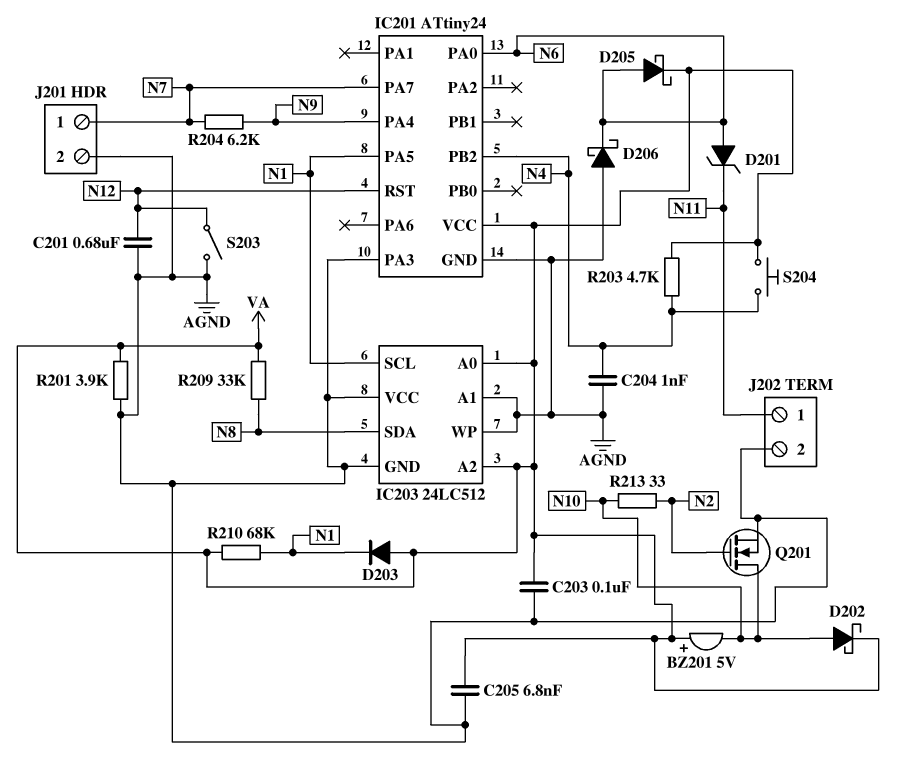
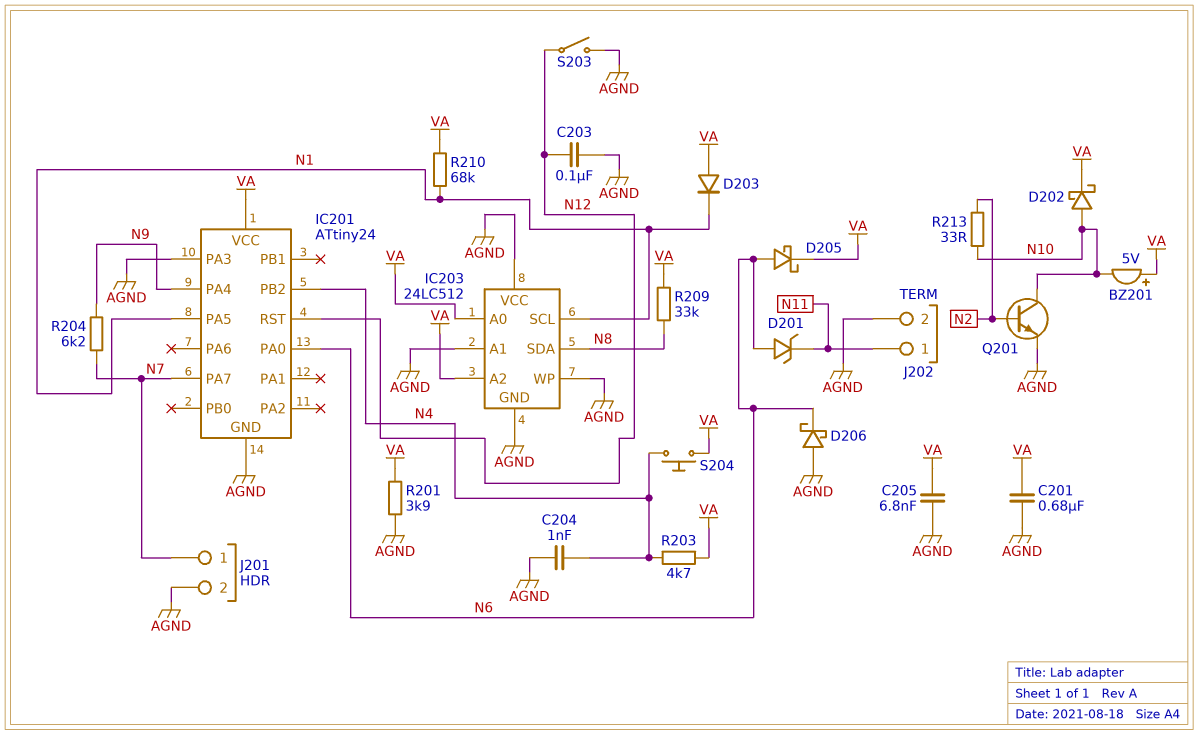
C201: 680nF (AGND, N12) -> 680nF (AGND, VA)
C203: 100nF (AGND, VA) -> 100nF (AGND, N12)
Q201: NMOS (G N2, D N10, S AGND) -> NPN (B N2, C N10, E AGND)

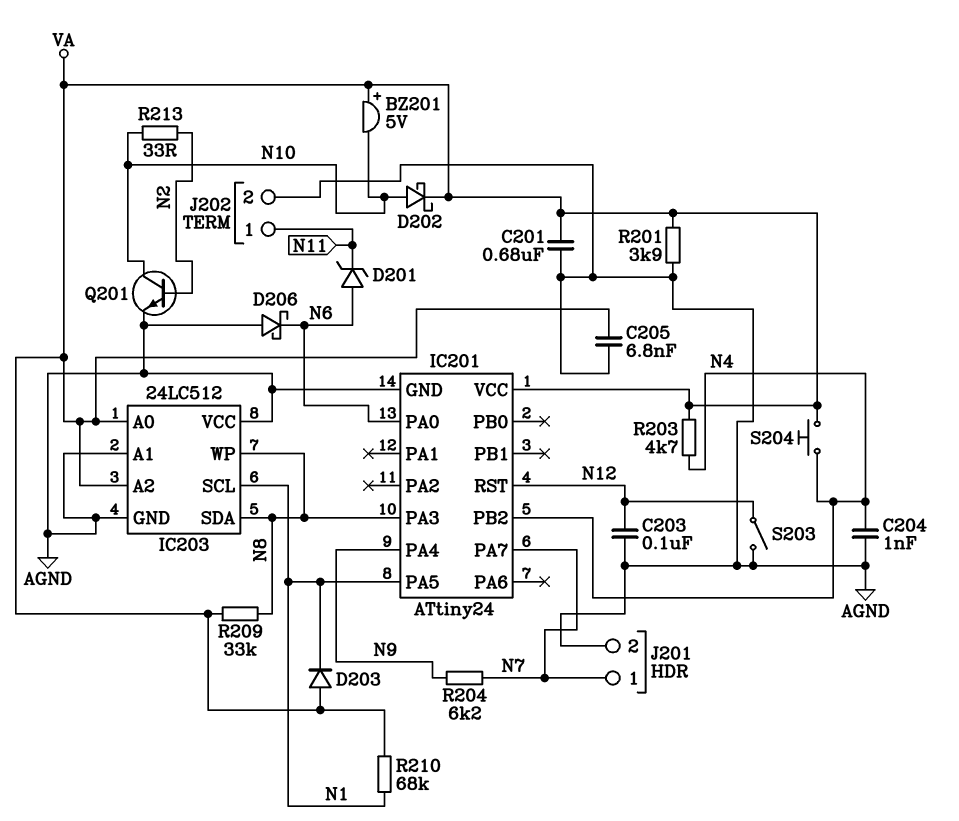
D205: schottky (A N6, K VA) -> none
IC201 pin PA3: AGND -> N8
IC203 pin WP: AGND -> N8

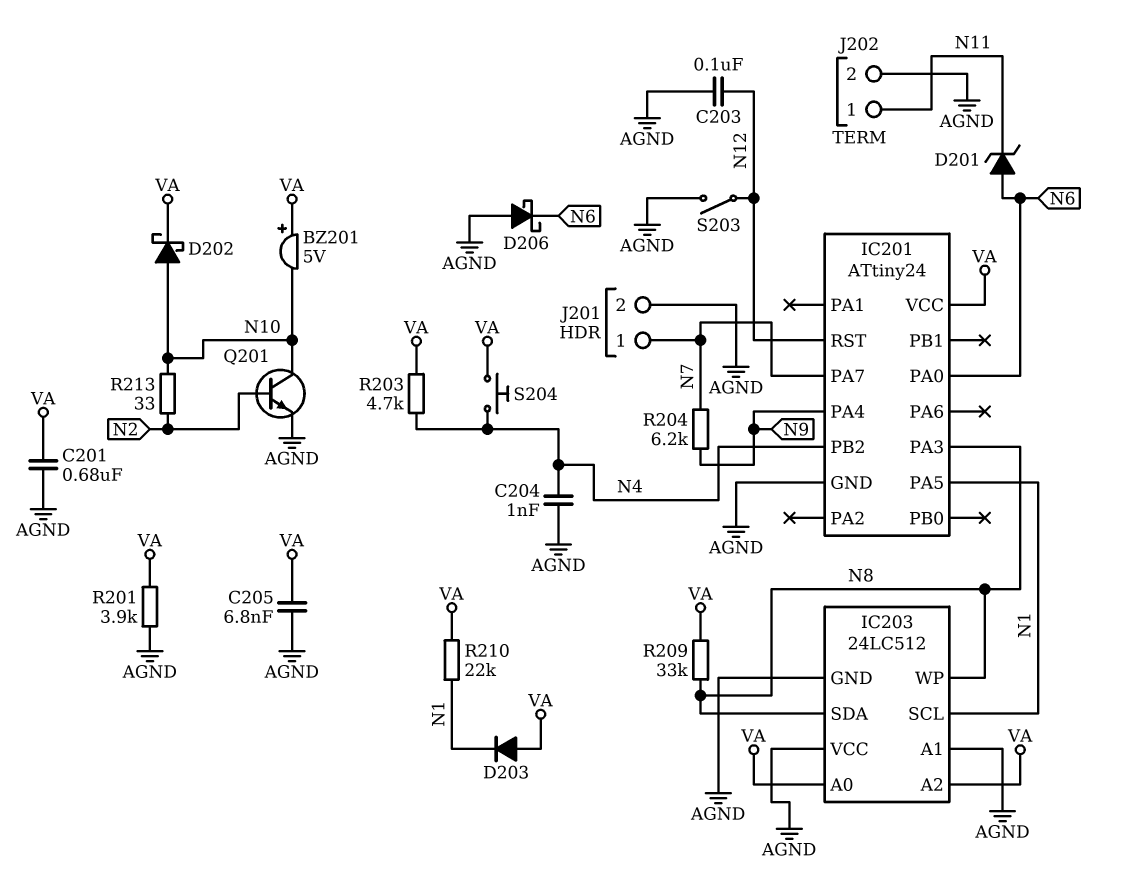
R210: 68k (N1, VA) -> 22k (N1, VA)

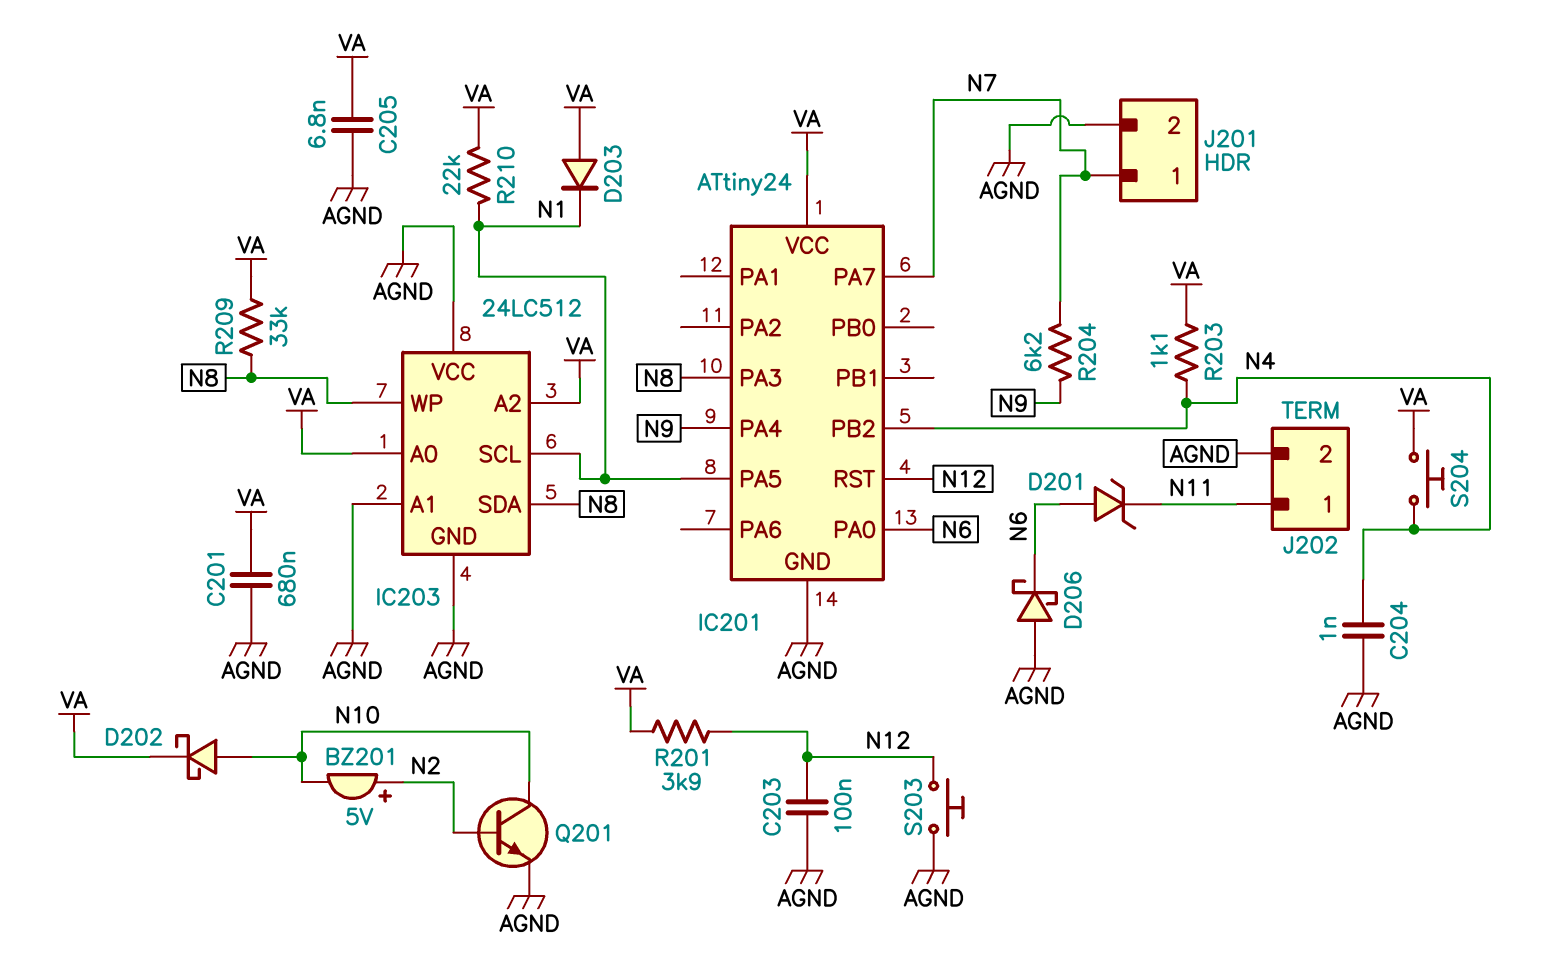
BZ201: buzzer 5V (plus VA, minus N10) -> buzzer 5V (plus N2, minus N10)
R201: 3.9k (AGND, VA) -> 3.9k (N12, VA)
R203: 4.7k (N4, VA) -> 1.1k (N4, VA)
R213: 33 (N2, N10) -> none
S203: switch (AGND, N12) -> button (AGND, N12)

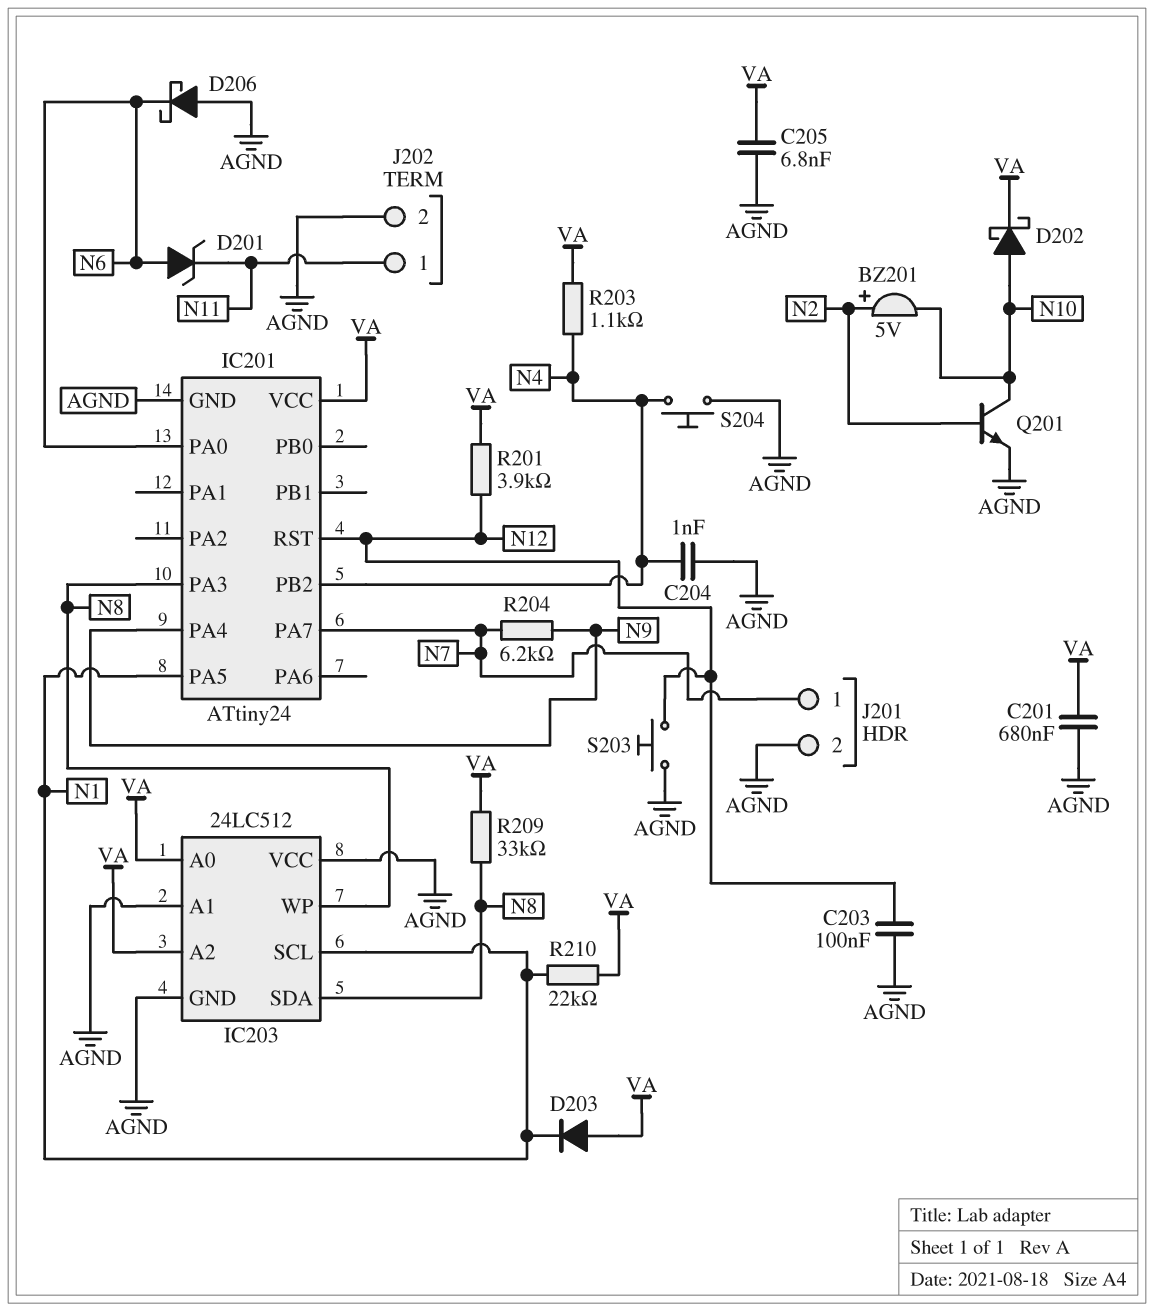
S204: button (N4, VA) -> button (AGND, N4)

